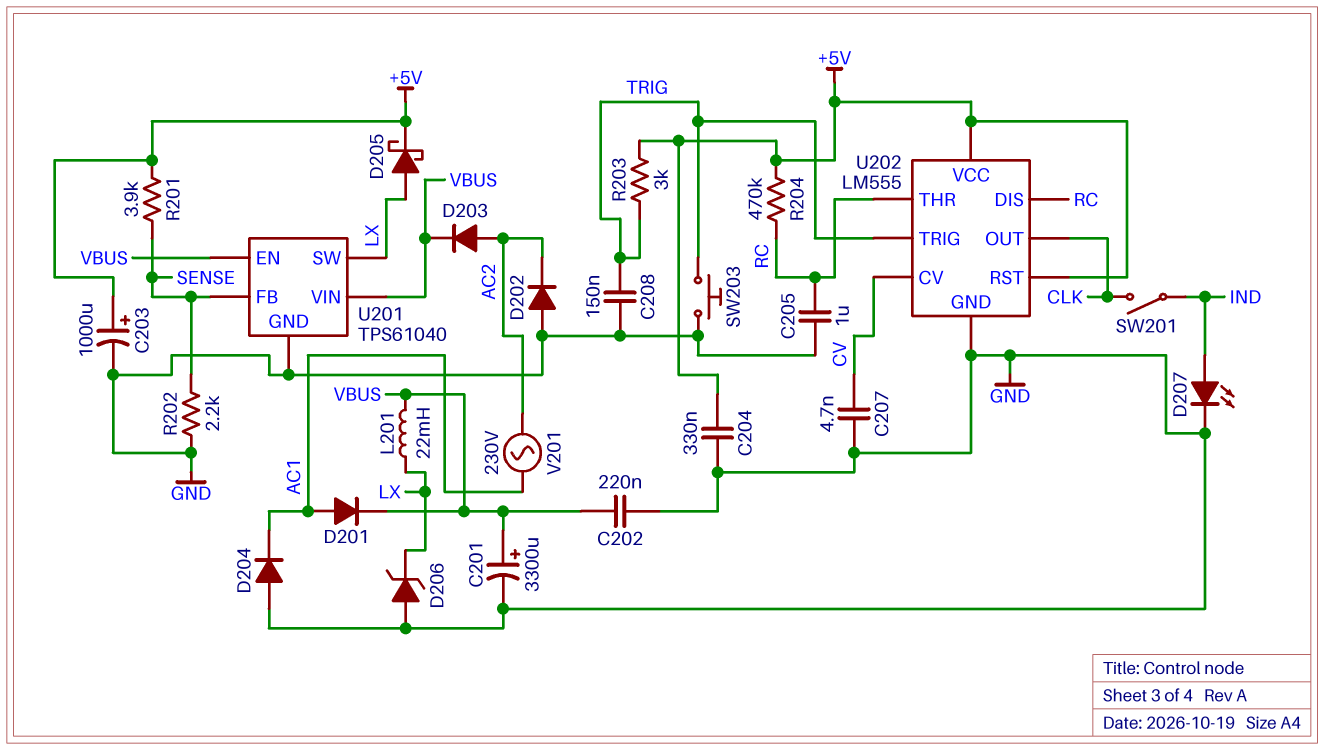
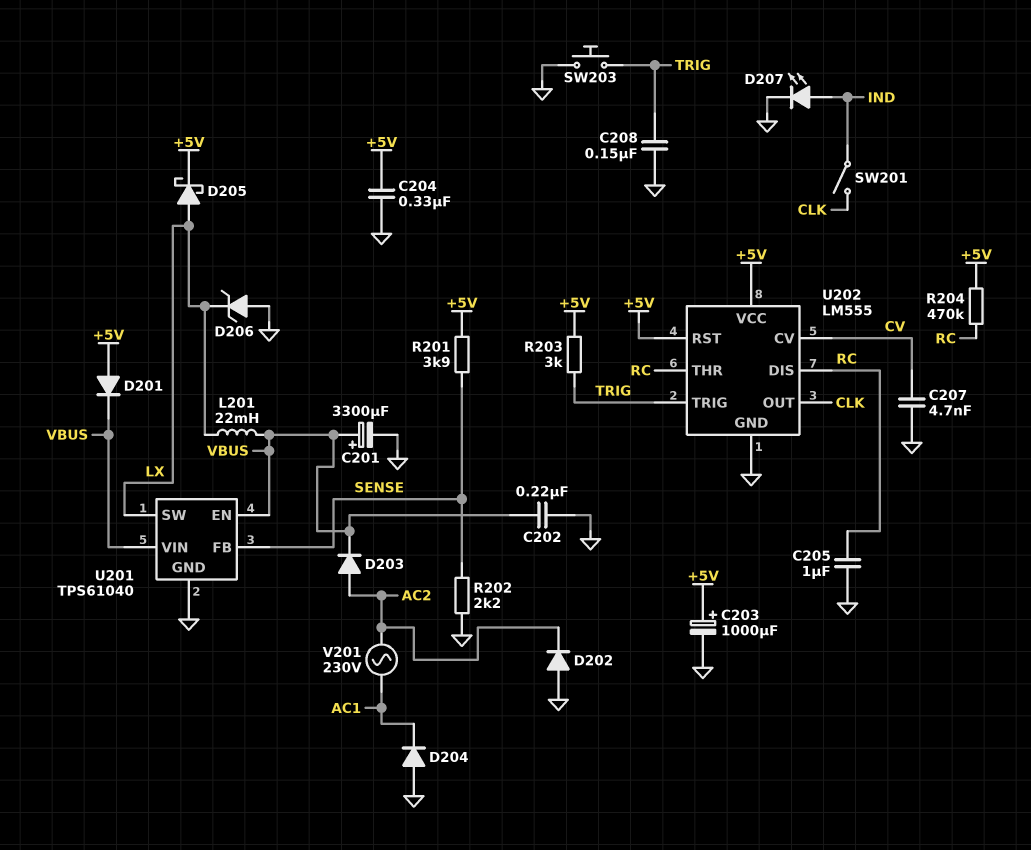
D201: diode (A AC1, K VBUS) -> diode (A +5V, K VBUS)

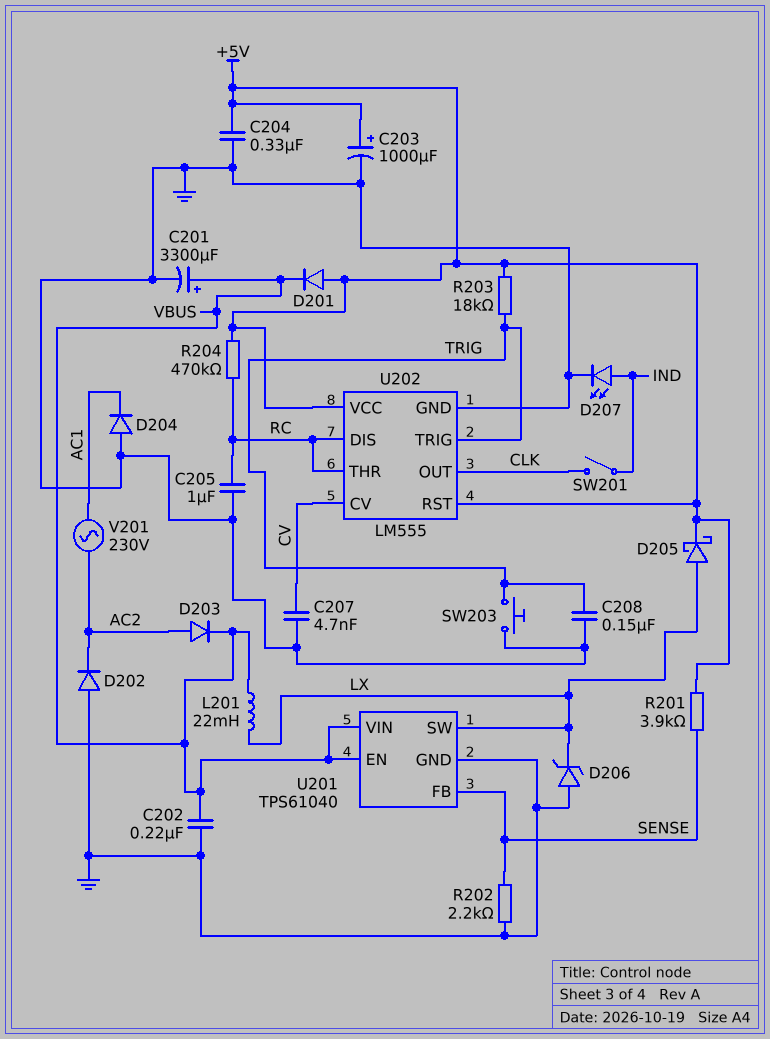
R203: 3k (+5V, TRIG) -> 18k (+5V, TRIG)

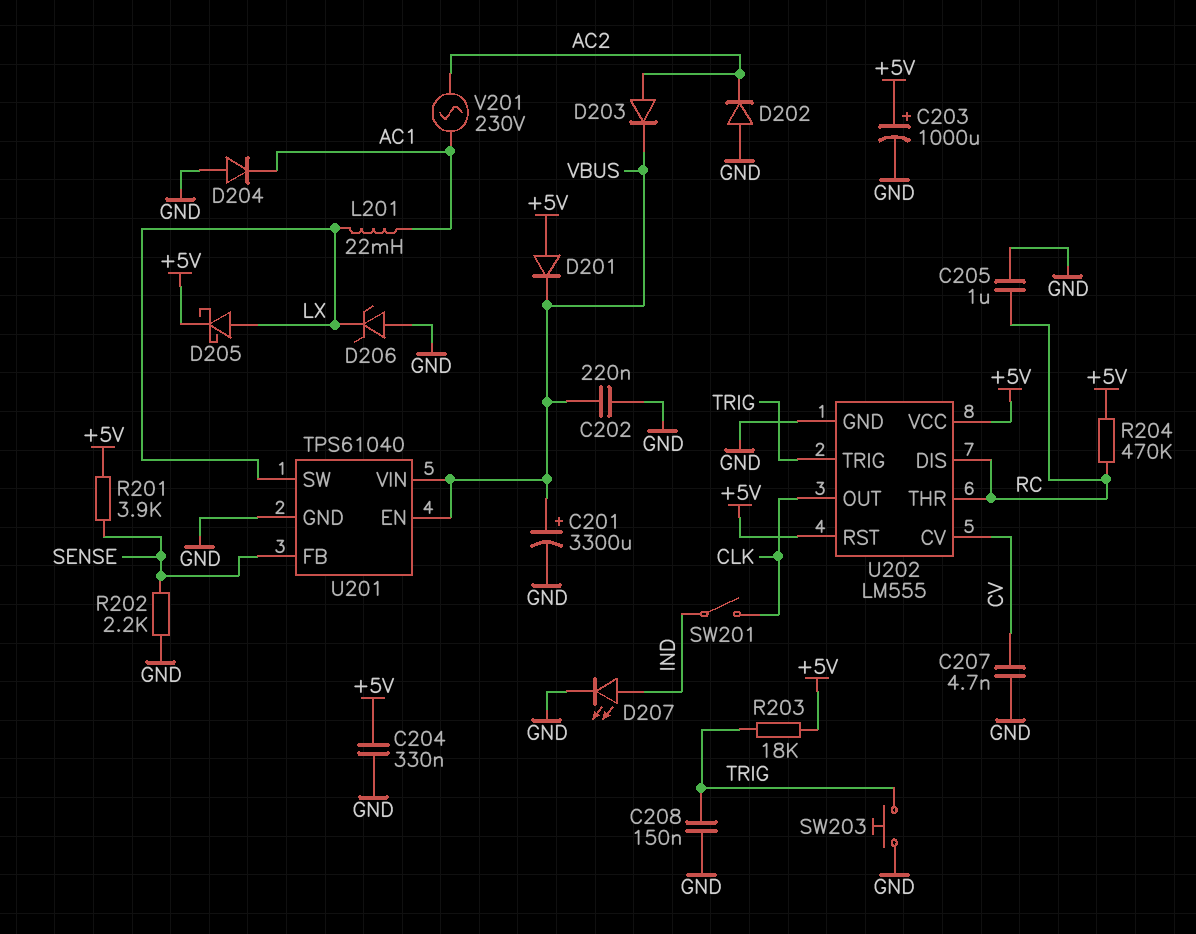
L201: 22mH (LX, VBUS) -> 22mH (AC1, LX)

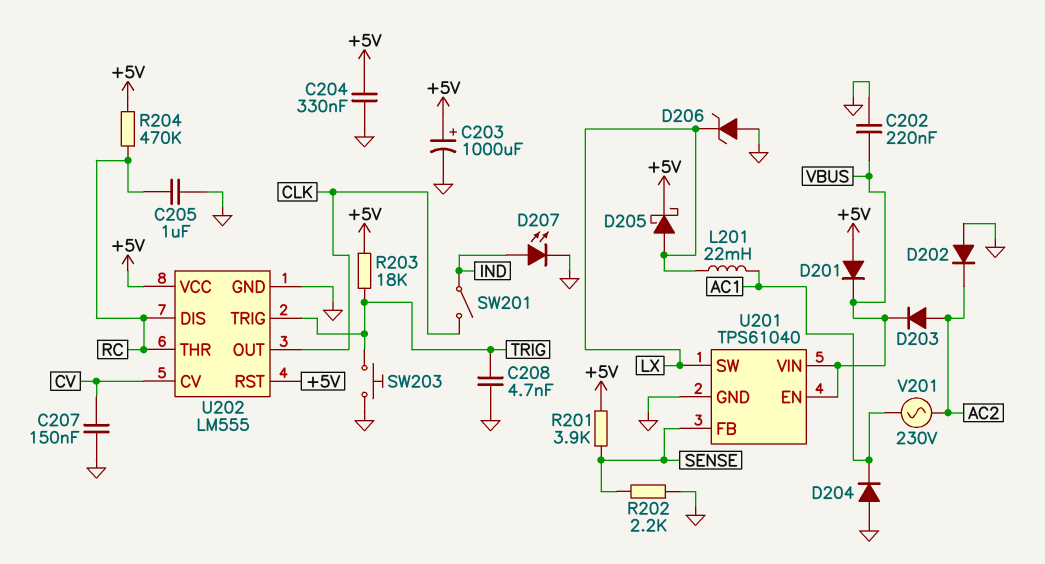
C201: 3300uF (plus VBUS, minus GND) -> none
C207: 4.7nF (CV, GND) -> 150nF (CV, GND)
C208: 150nF (GND, TRIG) -> 4.7nF (GND, TRIG)

